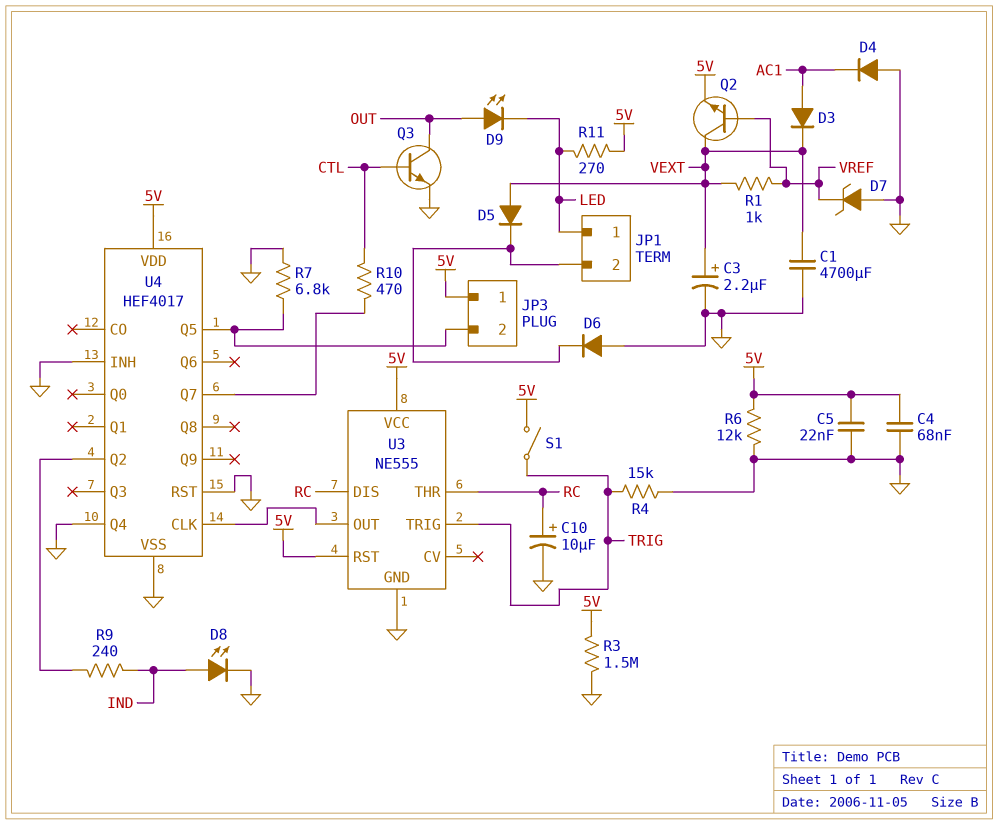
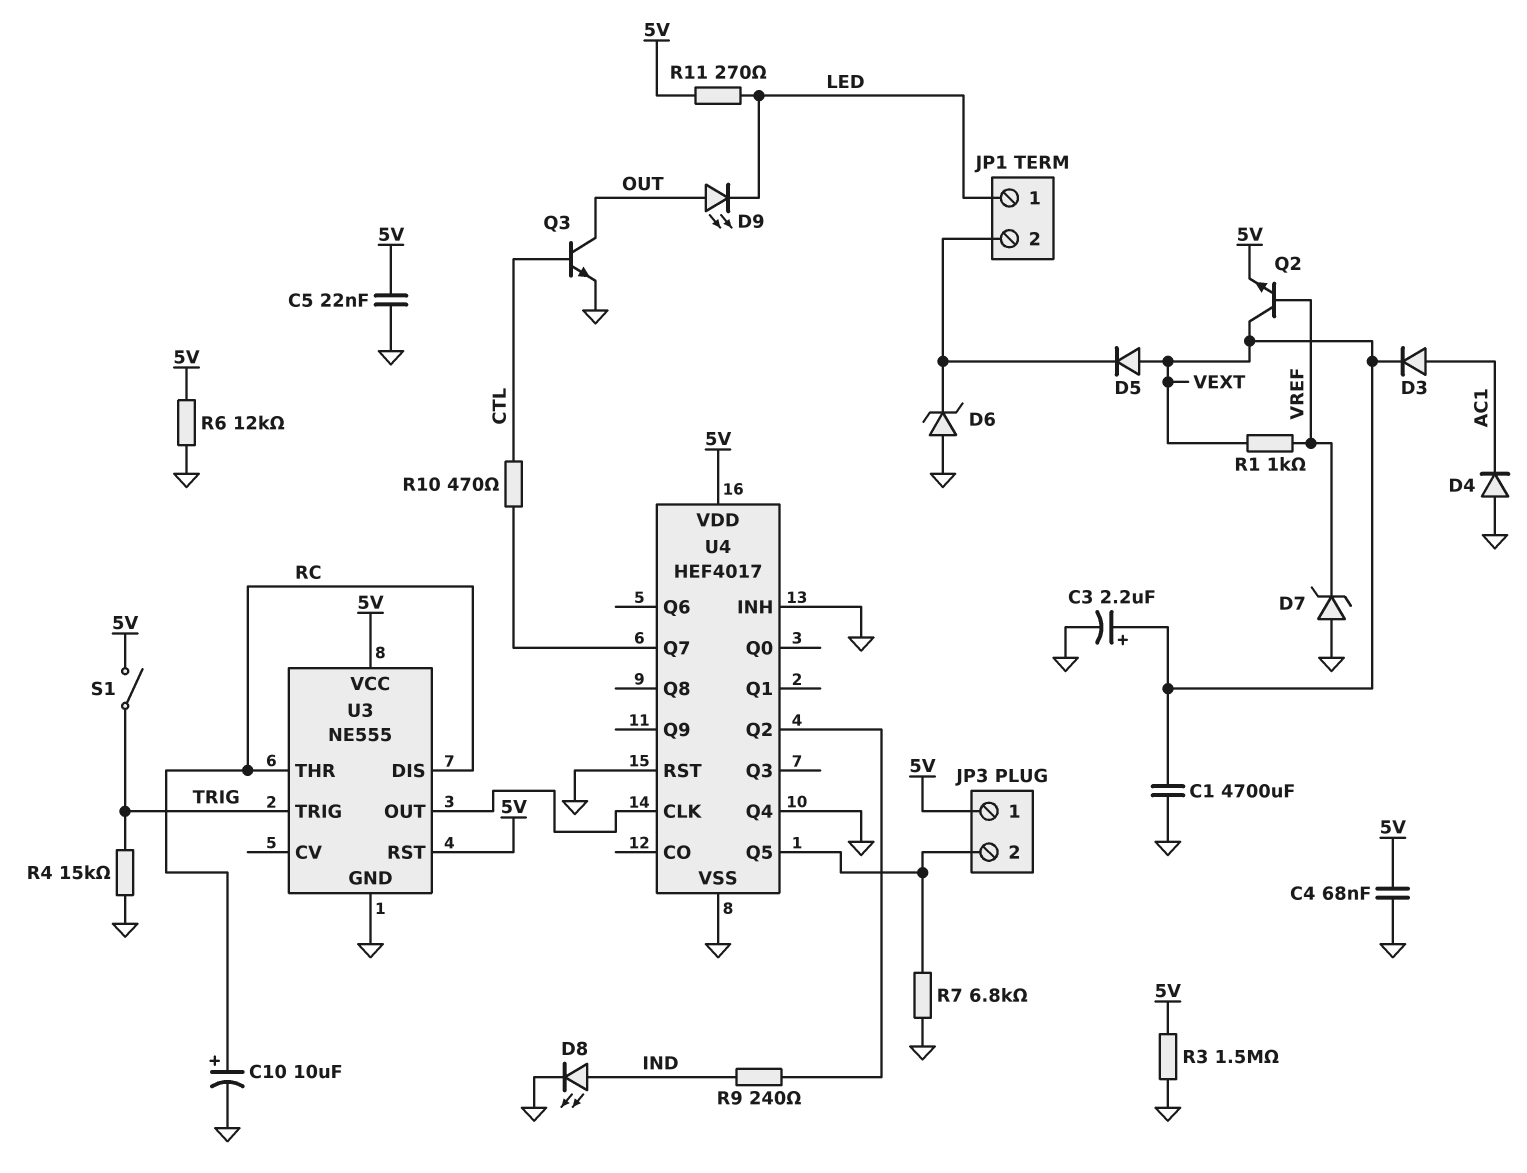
D6: diode (A GND, K JP1/2) -> zener (A GND, K JP1/2)

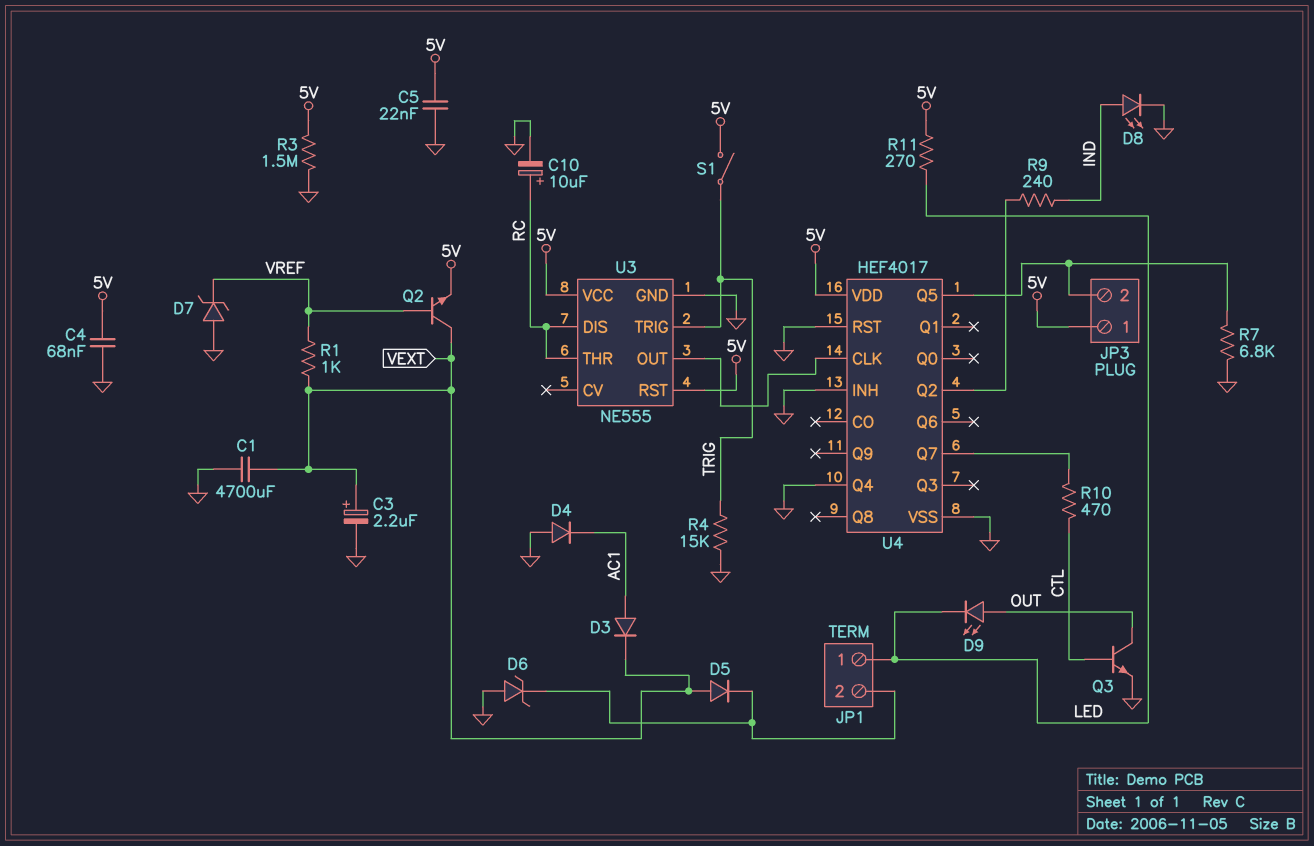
R6: 12k (5V, GND) -> none

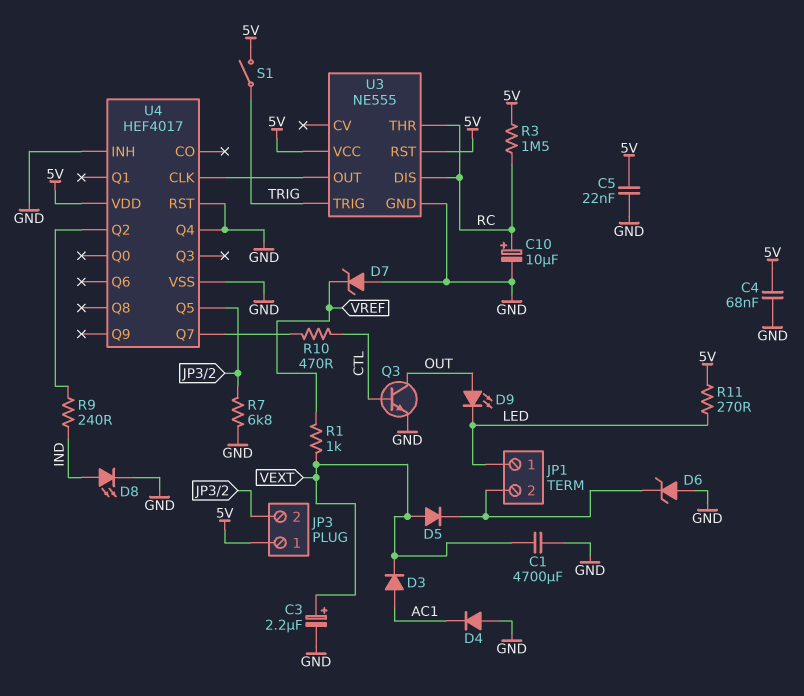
Q2: NPN (B VREF, C VEXT, E 5V) -> none
R3: 1.5M (5V, GND) -> 1.5M (5V, RC)
R4: 15k (GND, TRIG) -> none

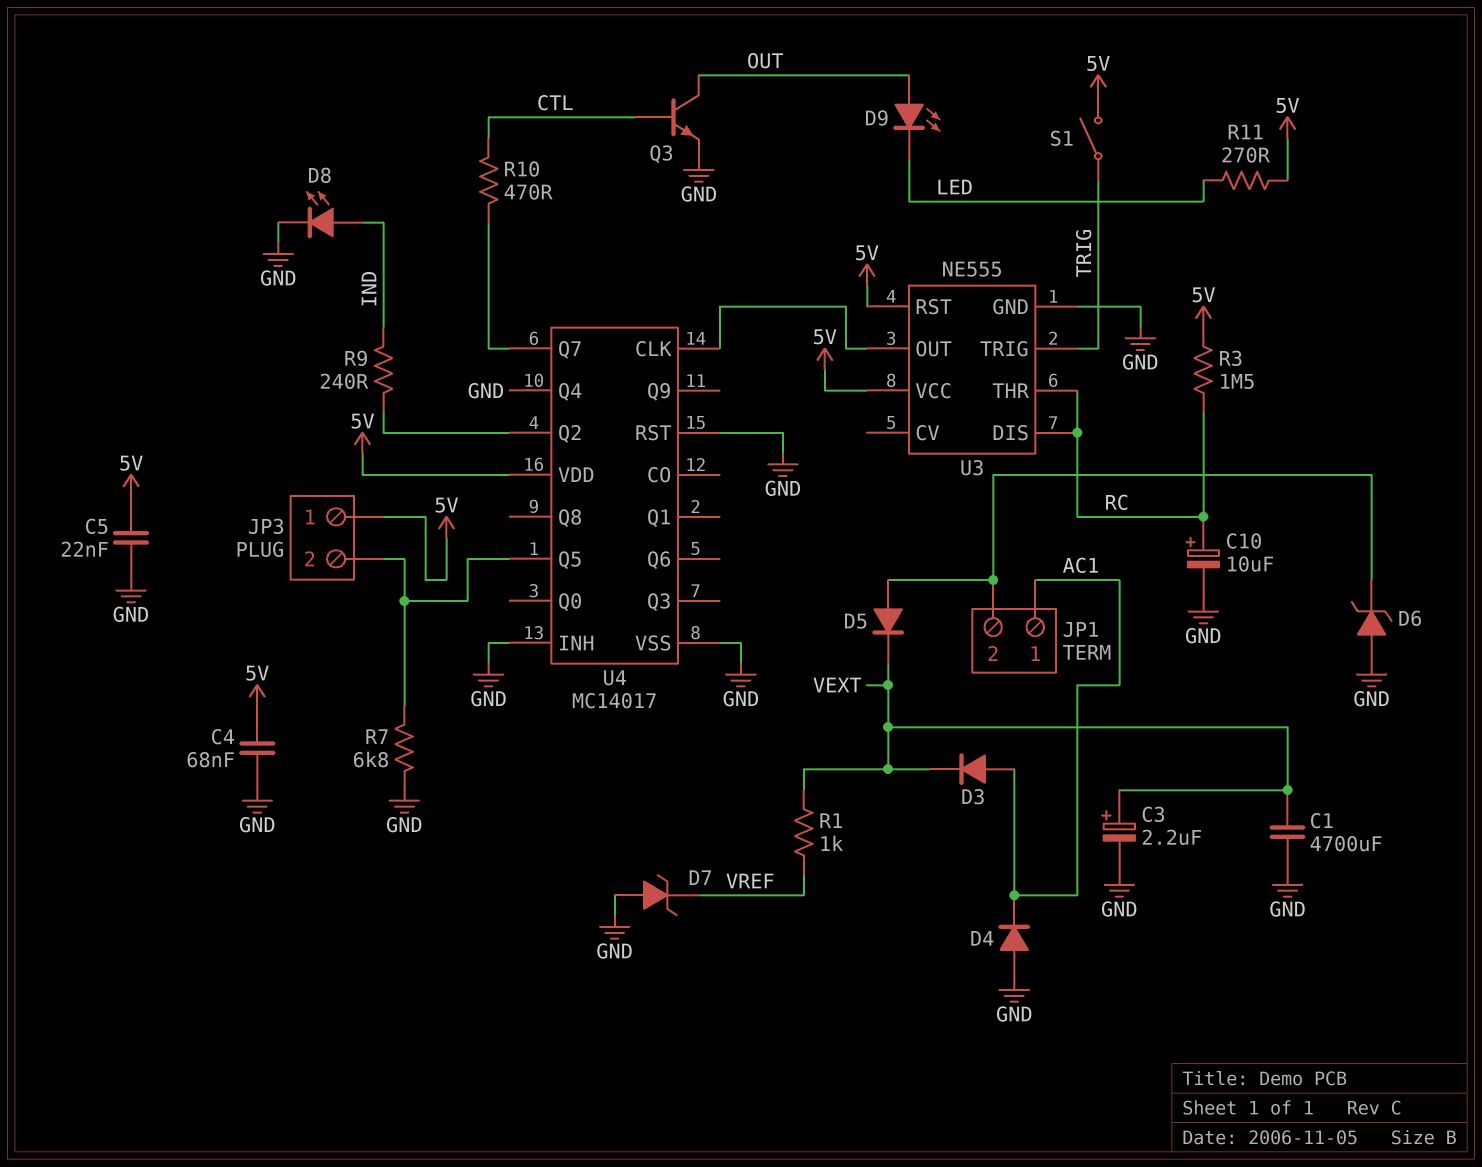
D5: diode (A VEXT, K JP1/2) -> diode (A JP1/2, K VEXT)
JP1 pin 1: LED -> AC1
U4: HEF4017 -> MC14017

